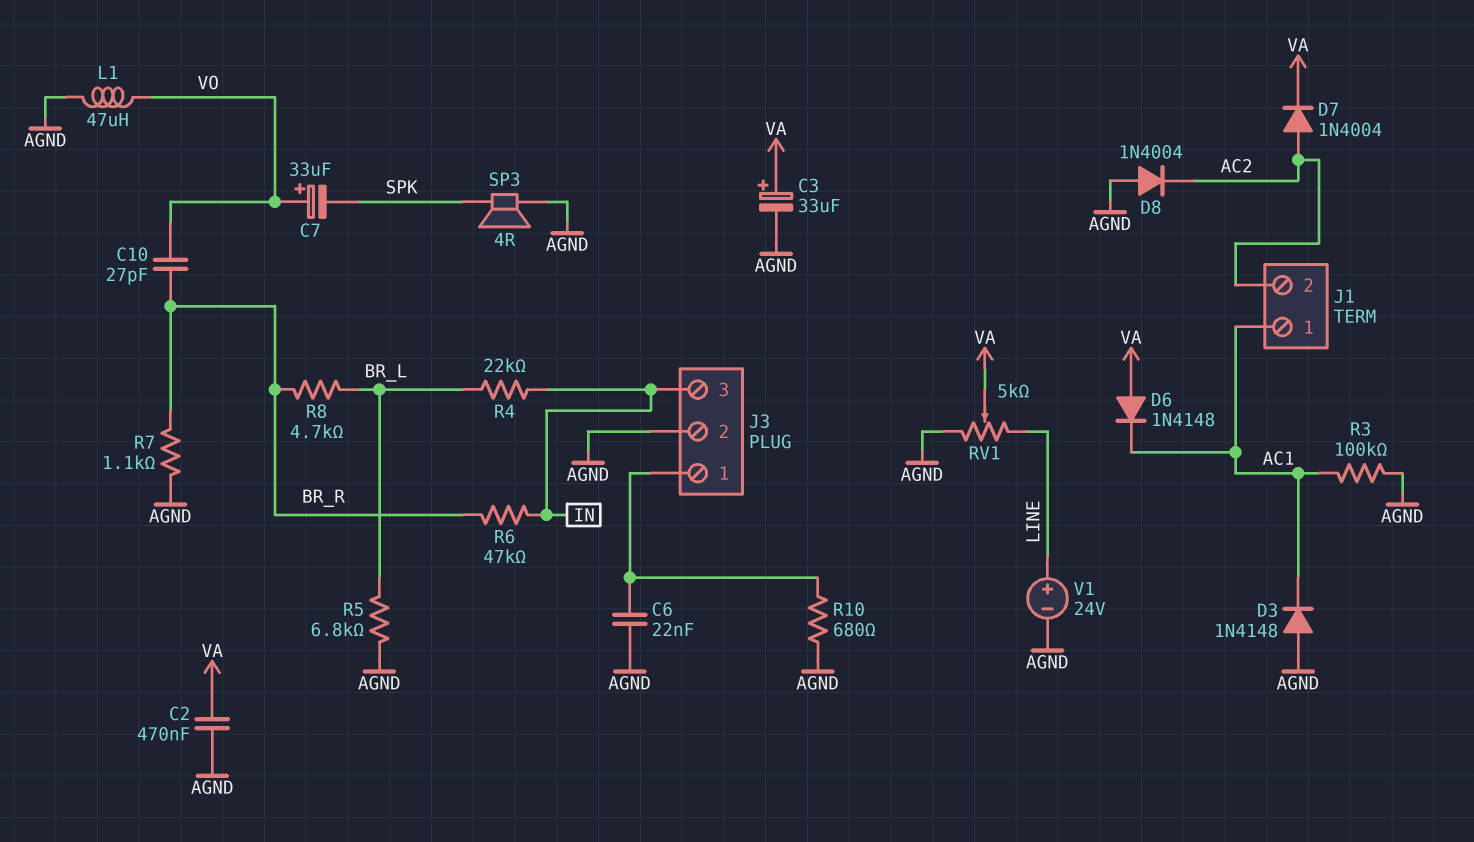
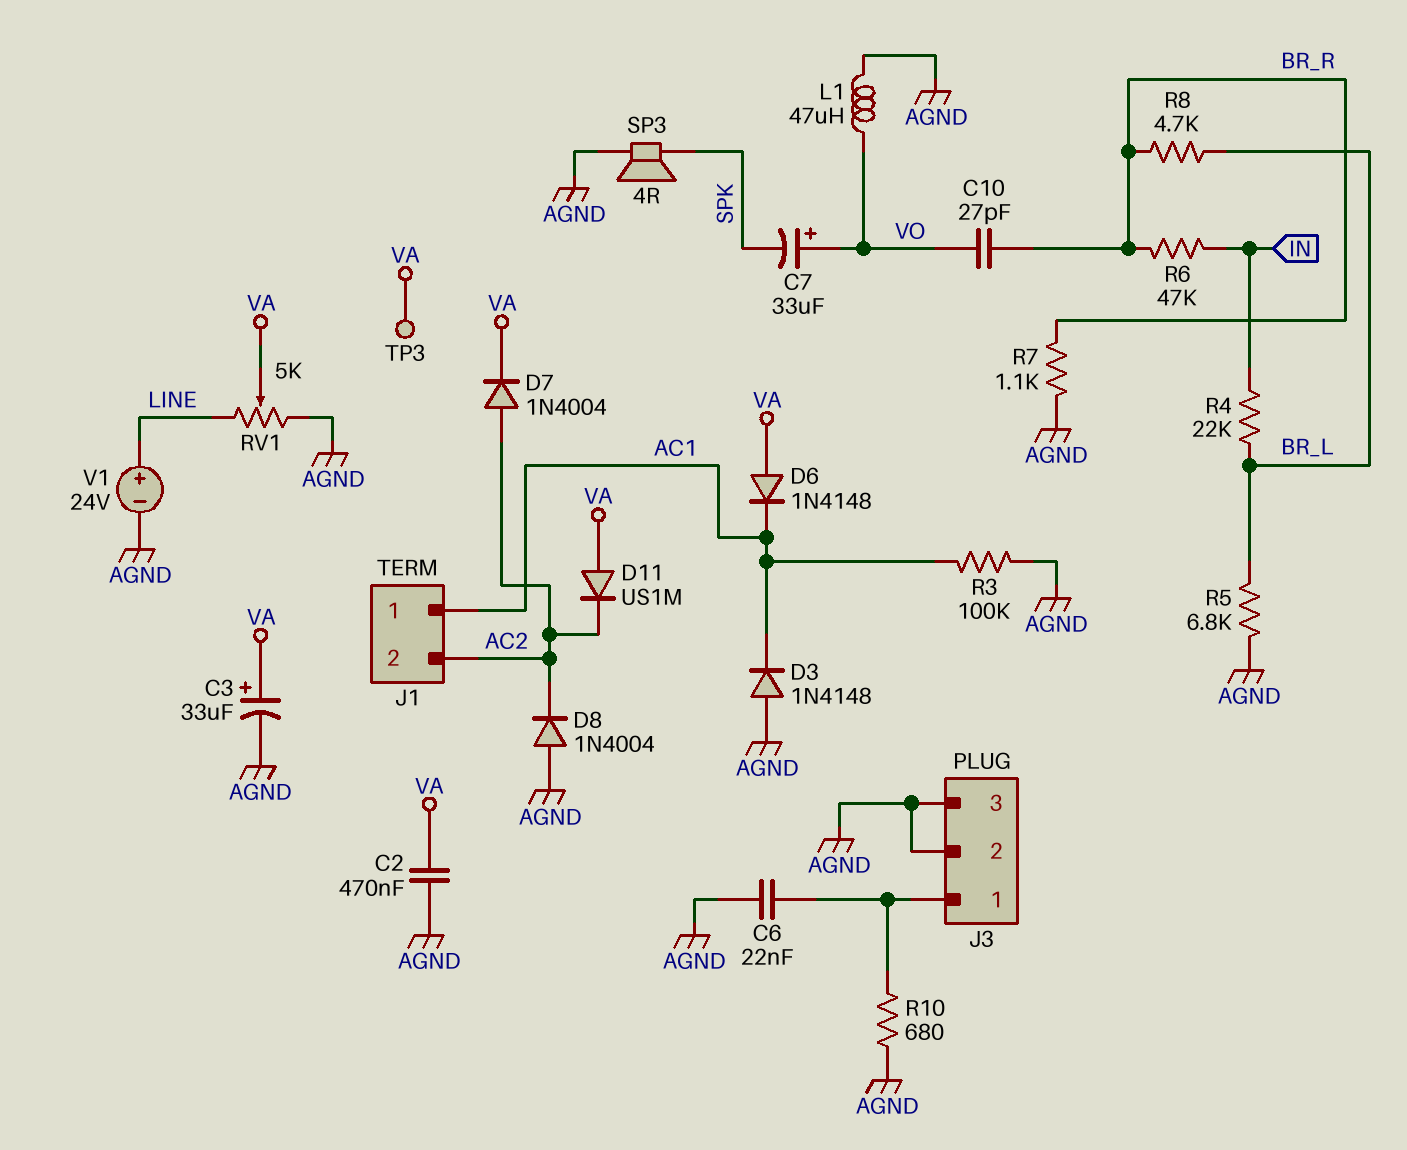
D11: none -> diode US1M (A VA, K AC2)
J3 pin 3: IN -> AGND
TP3: none -> test point (VA)

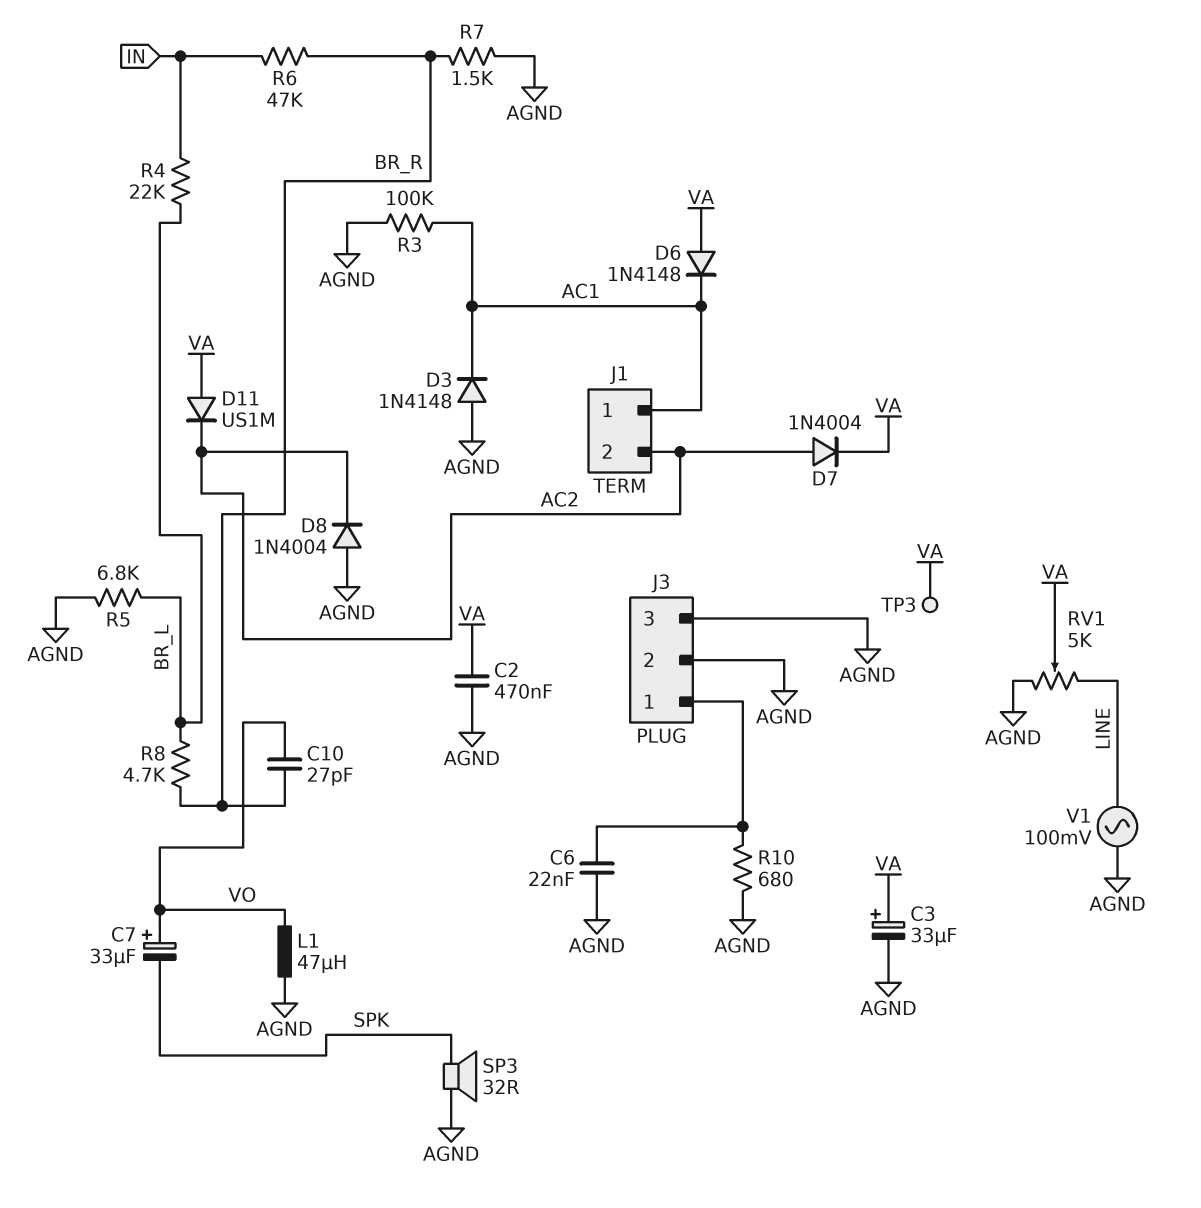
R7: 1.1k (AGND, BR_R) -> 1.5k (AGND, BR_R)
SP3: speaker 4R (AGND, SPK) -> speaker 32R (AGND, SPK)
V1: 24V (plus LINE, minus AGND) -> AC 100mV (AGND, LINE)

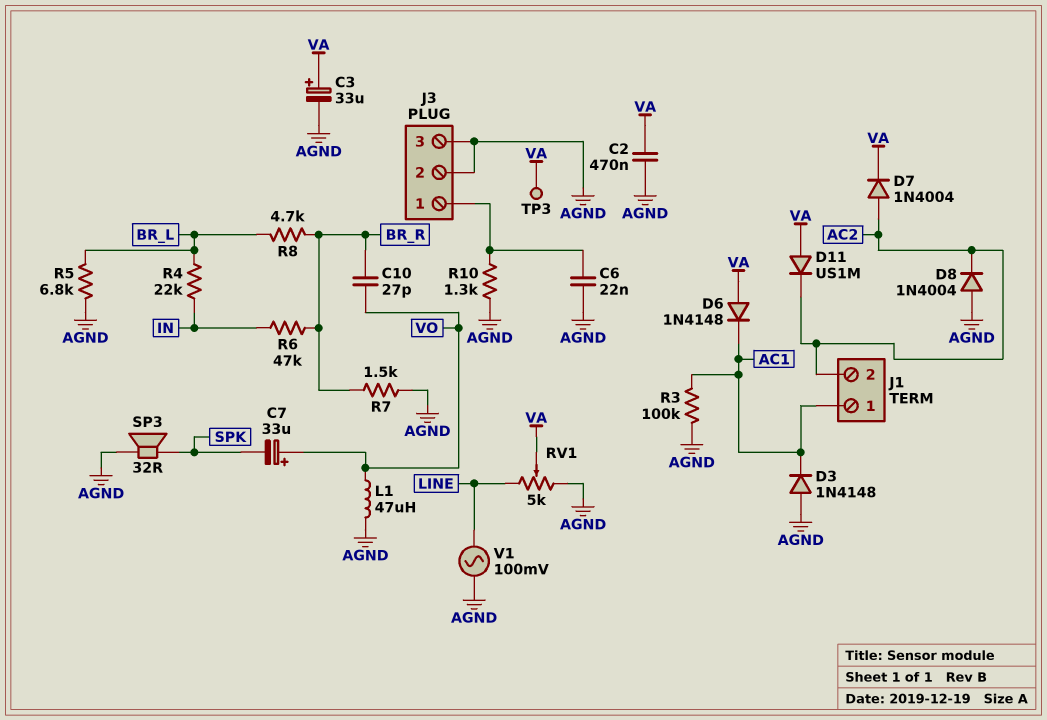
R10: 680 (AGND, J3/1) -> 1.3k (AGND, J3/1)

